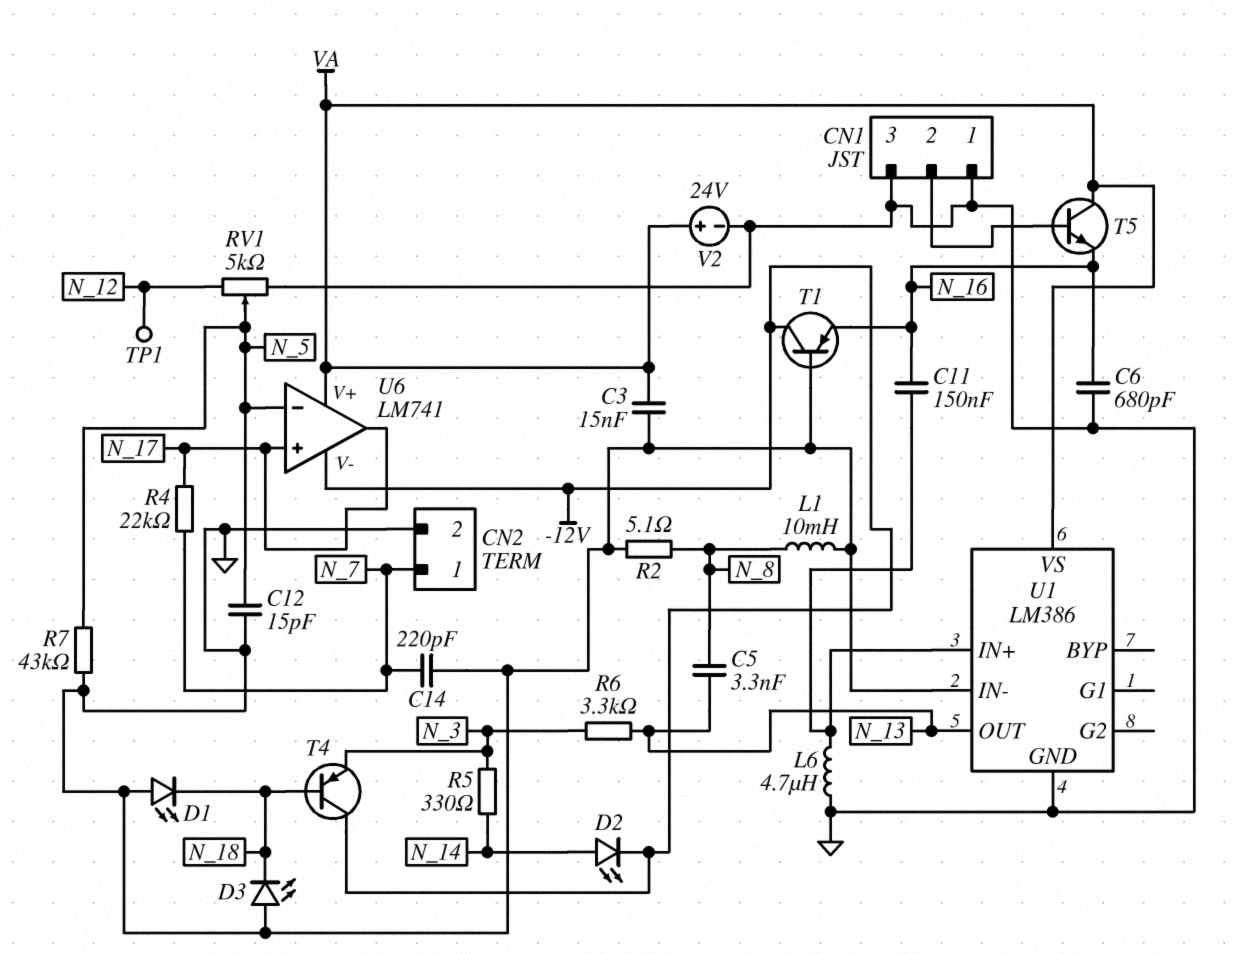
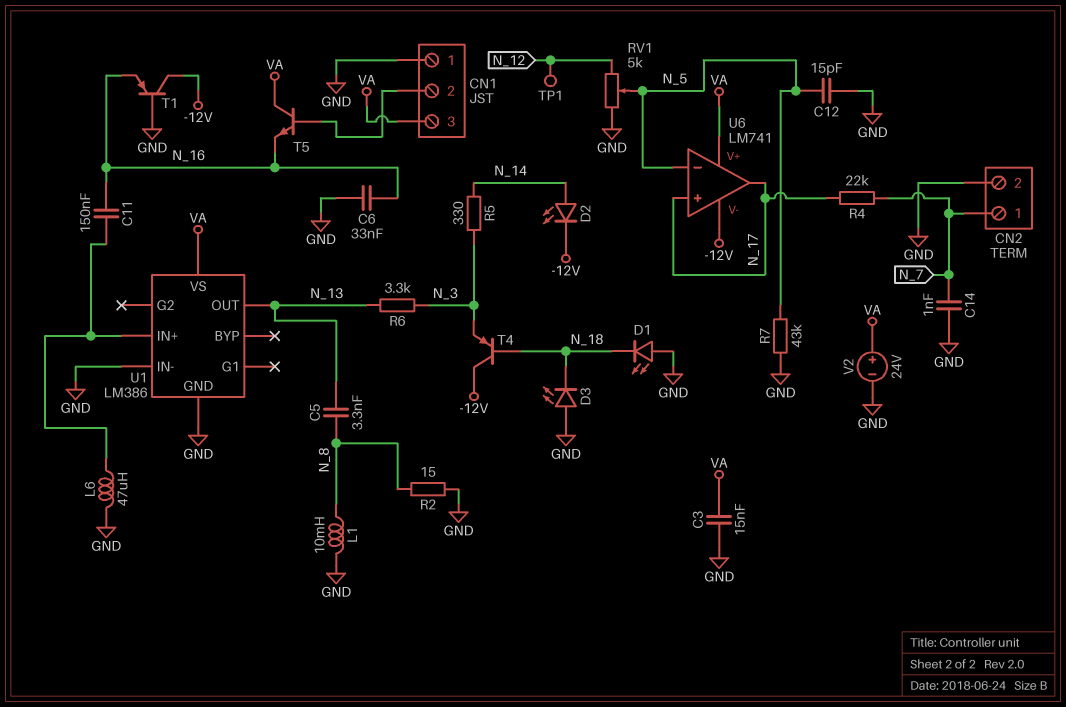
C6: 680pF (GND, N_16) -> 33nF (GND, N_16)
C14: 220pF (GND, N_7) -> 1nF (GND, N_7)
CN1 pin 3: GND -> VA
L6: 4.7uH (GND, U1/IN+) -> 47uH (GND, U1/IN+)
R2: 5.1 (GND, N_8) -> 15 (GND, N_8)

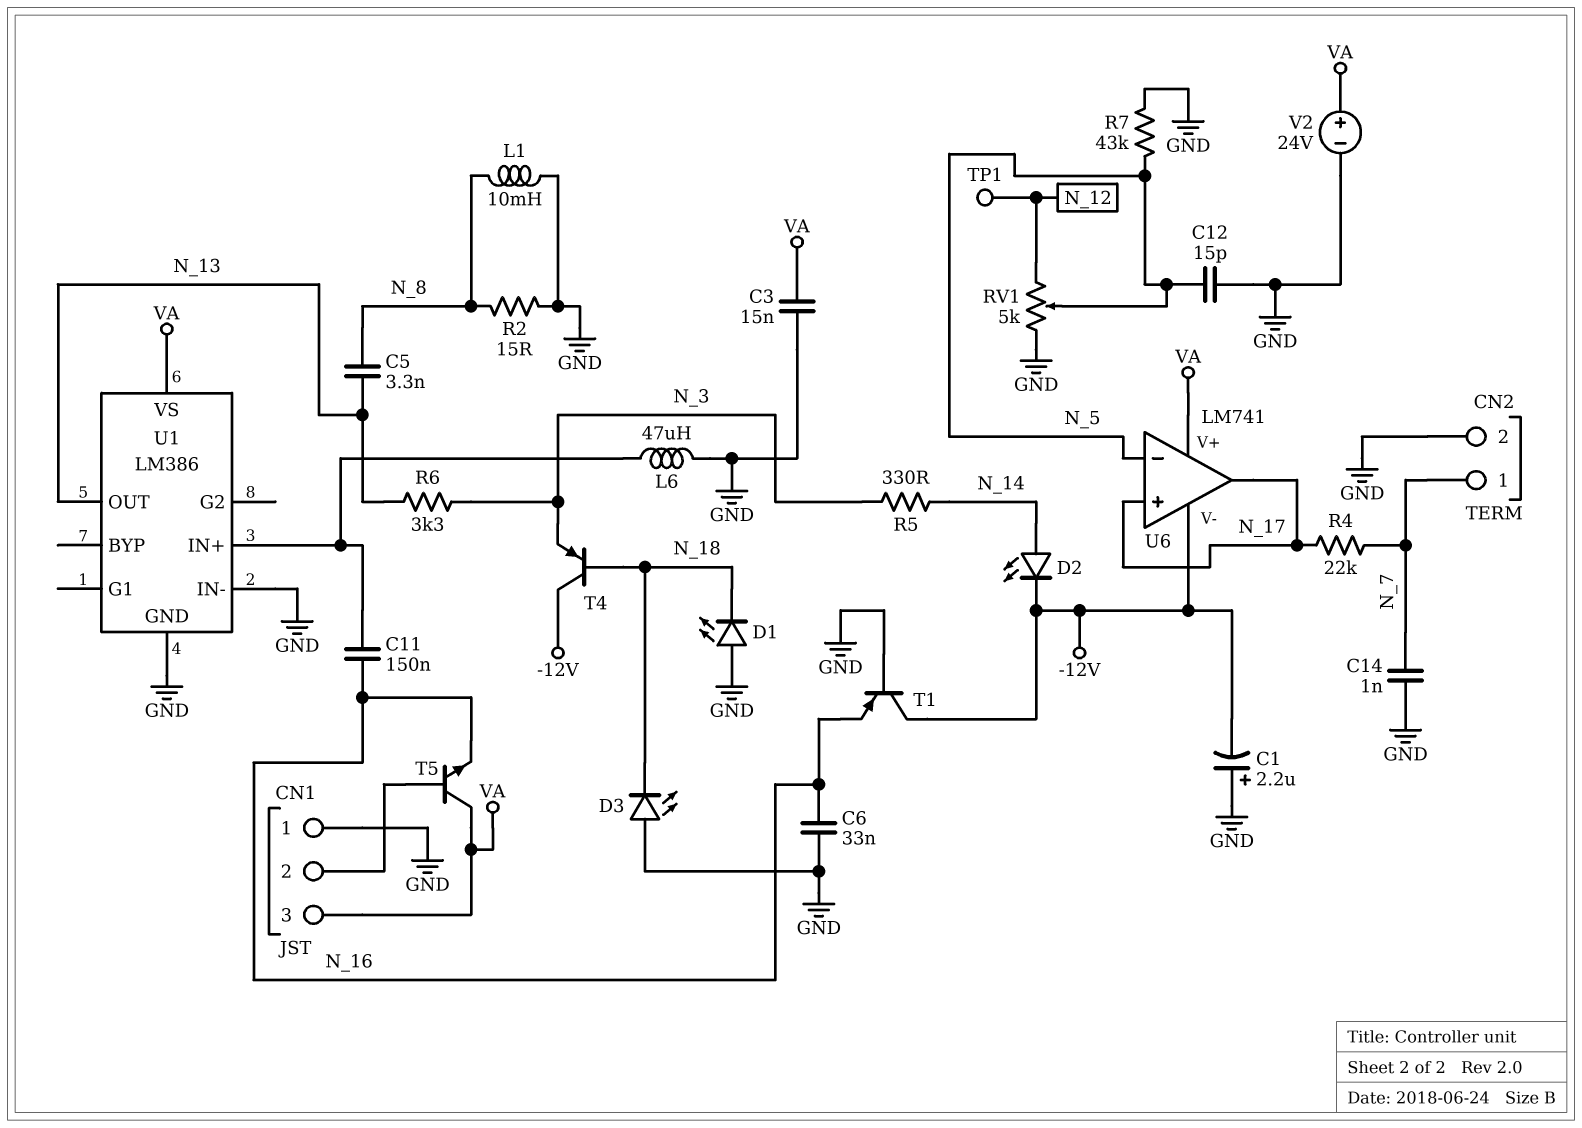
C1: none -> 2.2uF (plus GND, minus -12V)

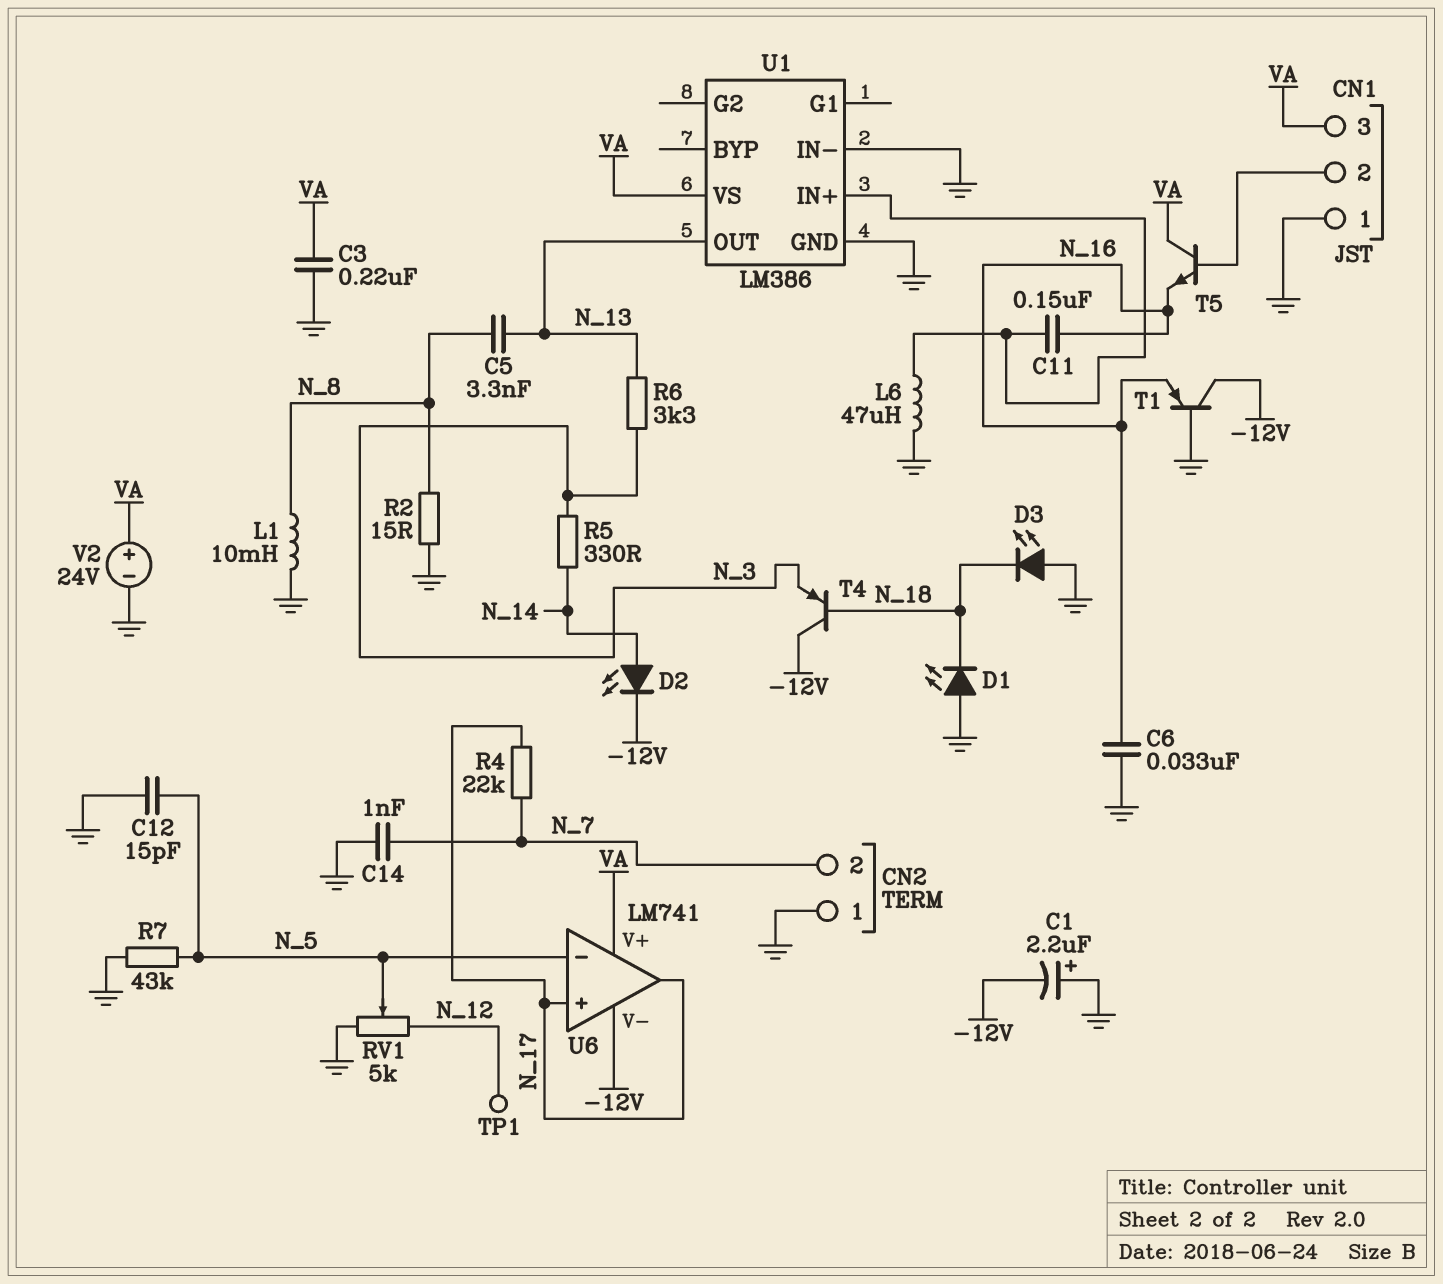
C3: 15nF (GND, VA) -> 220nF (GND, VA)
CN2 pin 1: N_7 -> GND
CN2 pin 2: GND -> N_7

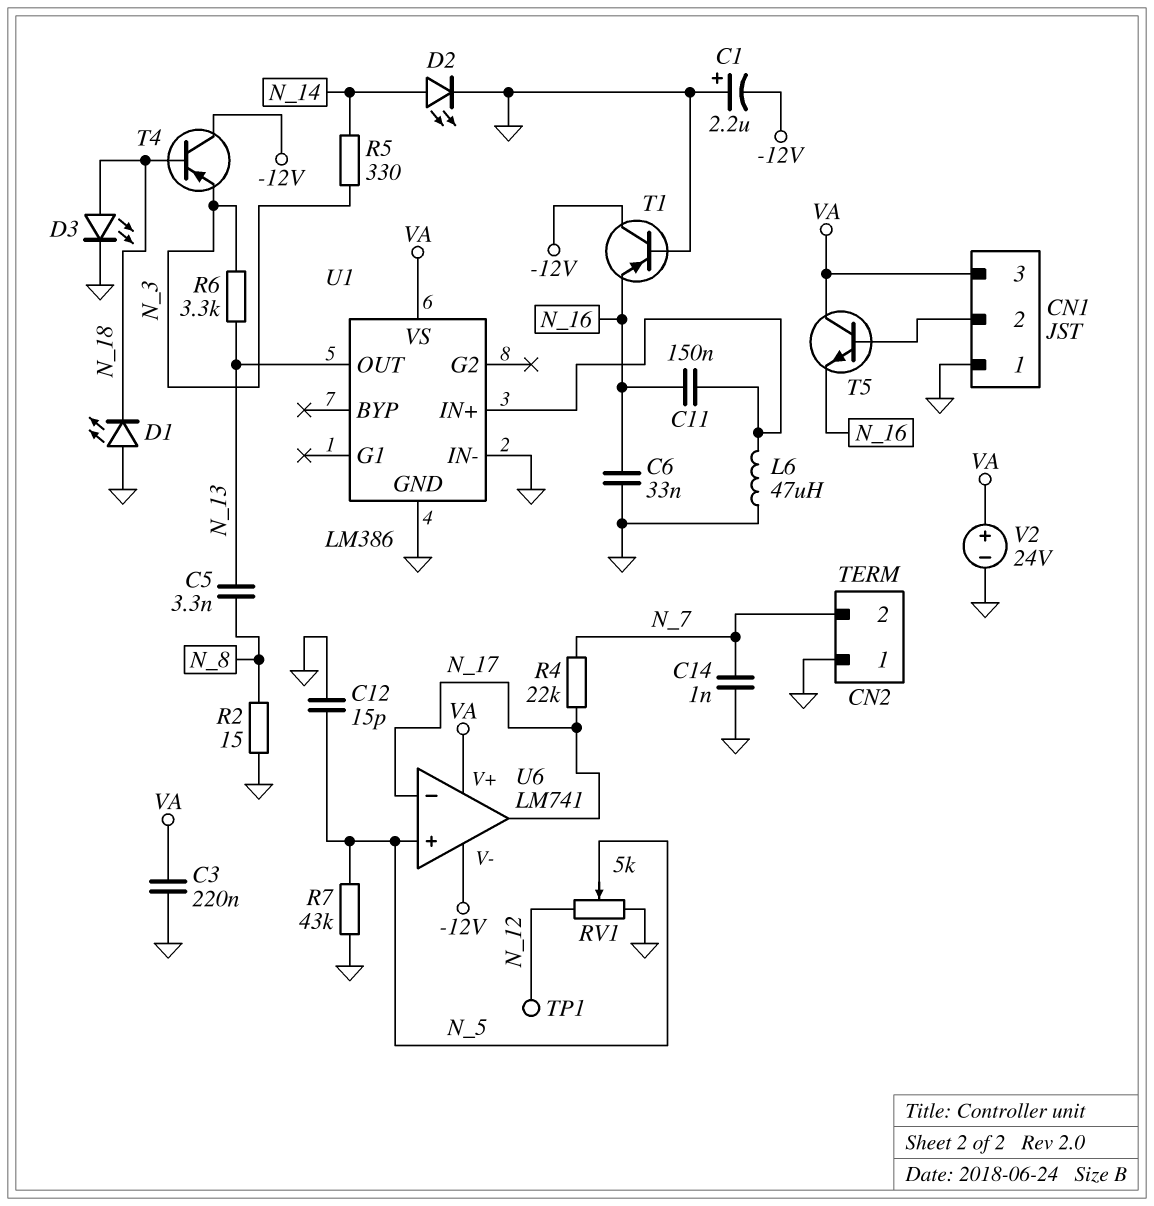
D2: LED (A N_14, K -12V) -> LED (A N_14, K GND)
D3: LED (A GND, K N_18) -> LED (A N_18, K GND)
L1: 10mH (GND, N_8) -> none
U6 pin in+: N_17 -> N_5
U6 pin in-: N_5 -> N_17

